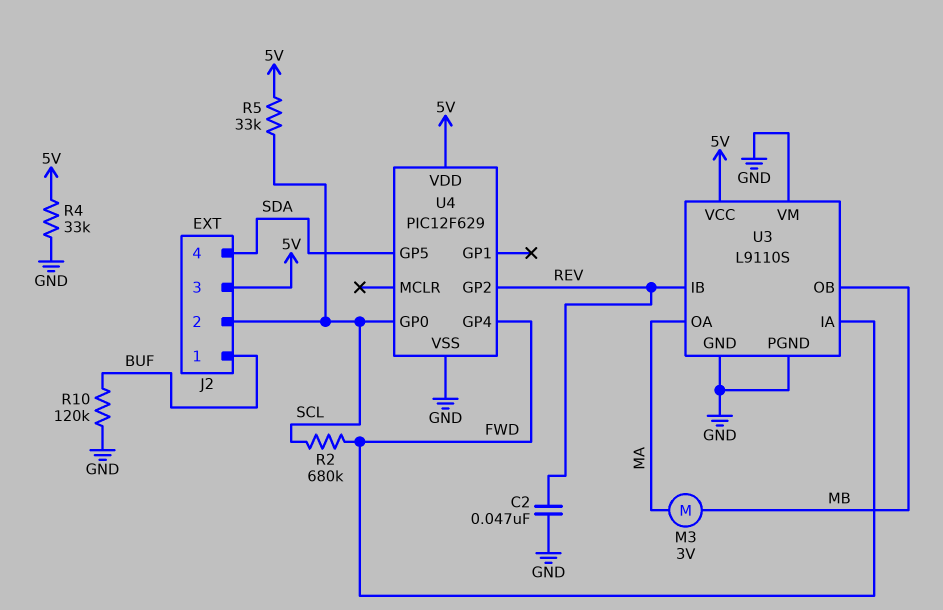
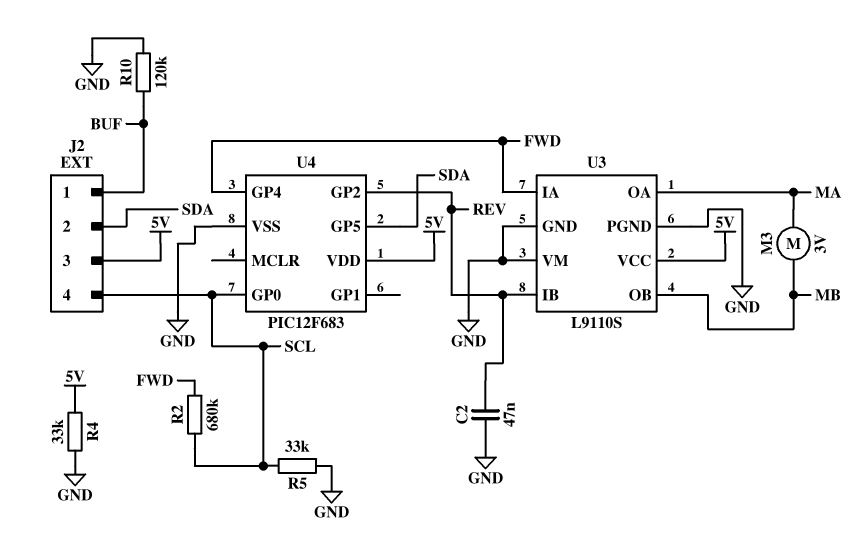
J2 pin 2: SCL -> SDA
J2 pin 4: SDA -> SCL
R5: 33k (5V, SCL) -> 33k (GND, SCL)
U4: PIC12F629 -> PIC12F683

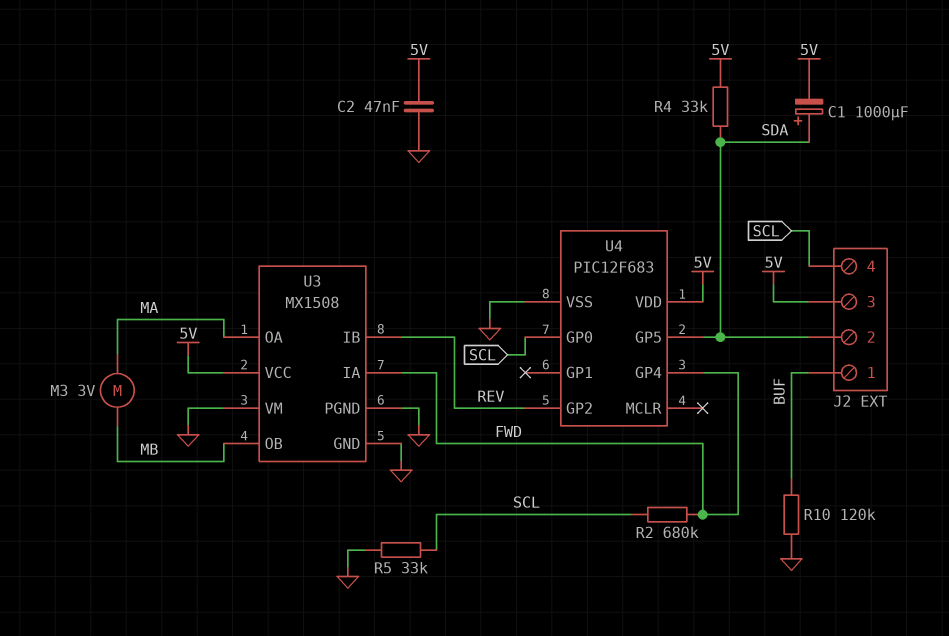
C1: none -> 1000uF (plus SDA, minus 5V)
C2: 47nF (GND, REV) -> 47nF (5V, GND)
R4: 33k (5V, GND) -> 33k (5V, SDA)
U3: L9110S -> MX1508

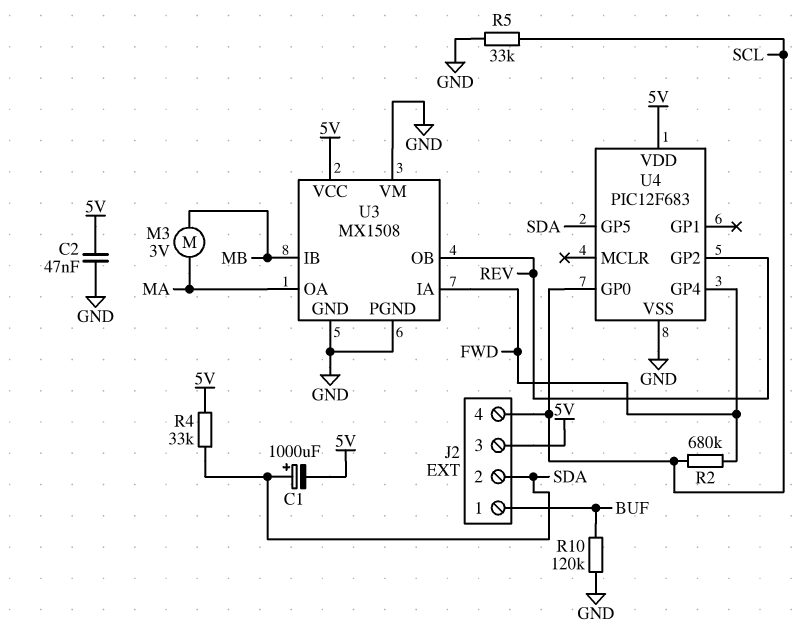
U3 pin IB: REV -> MB
U3 pin OB: MB -> REV

